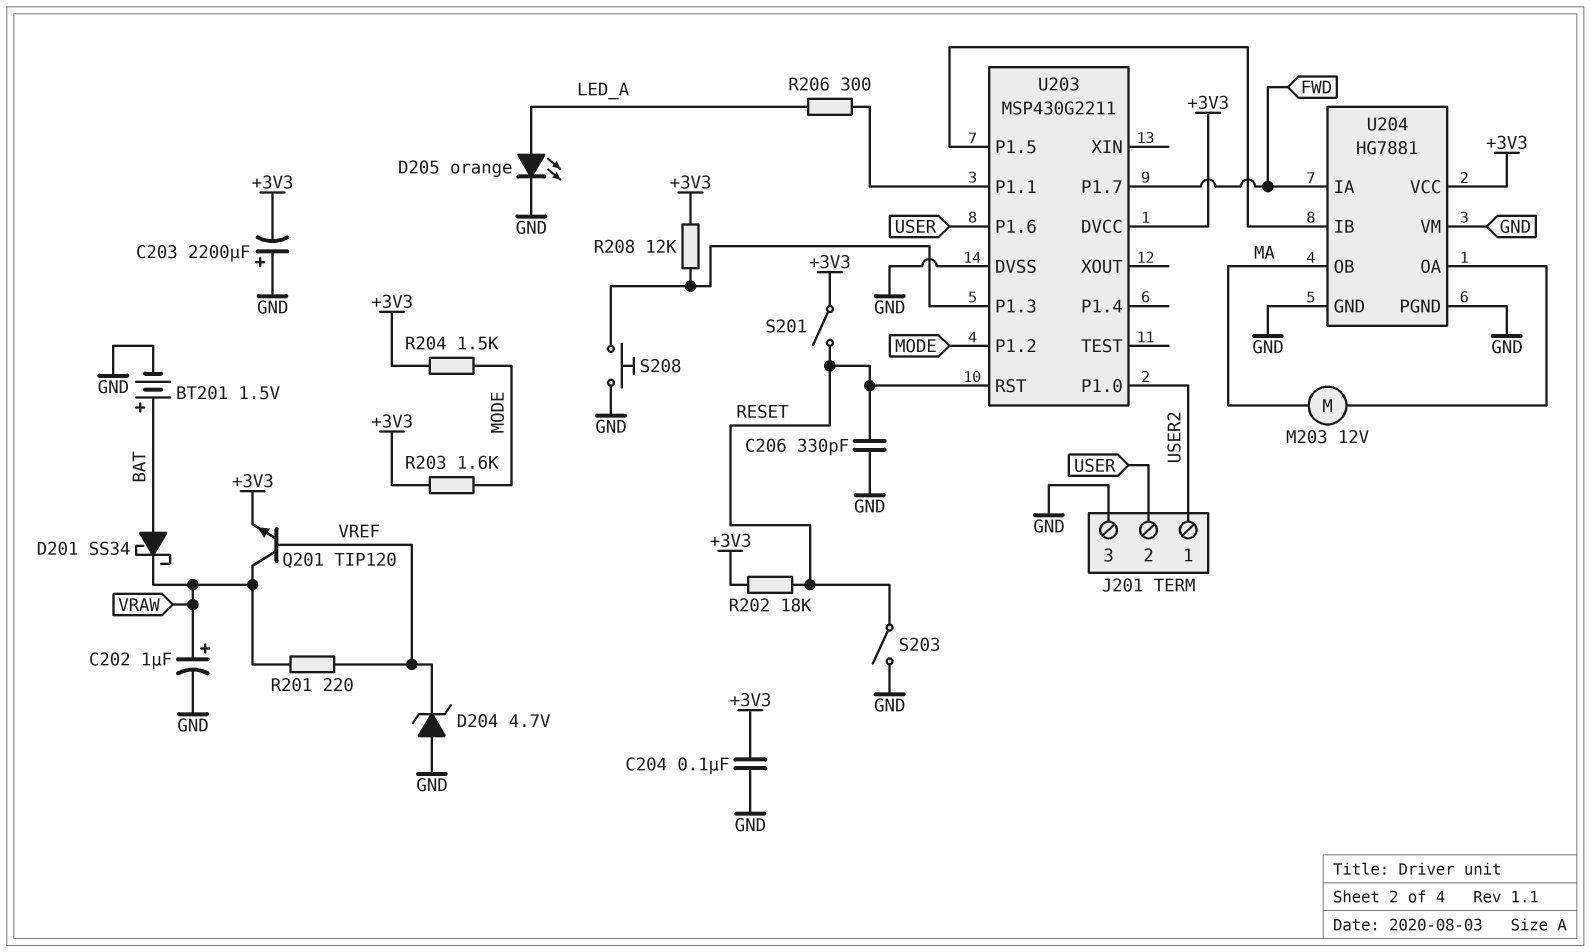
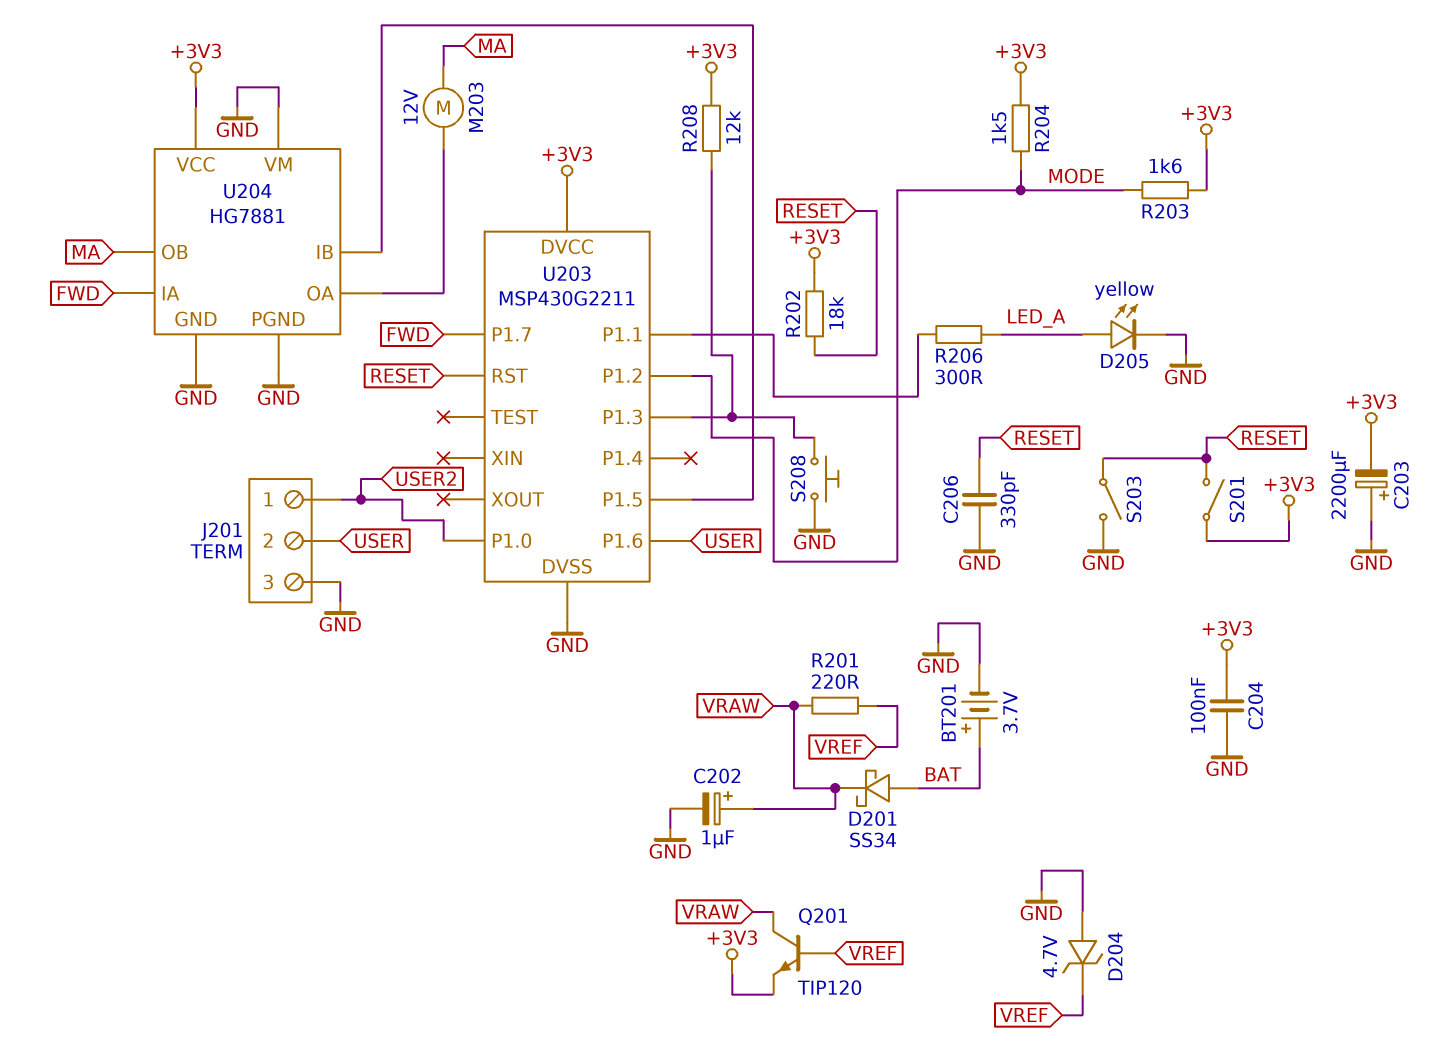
BT201: 1.5V (plus BAT, minus GND) -> 3.7V (plus BAT, minus GND)
D205: LED orange (A LED_A, K GND) -> LED yellow (A LED_A, K GND)

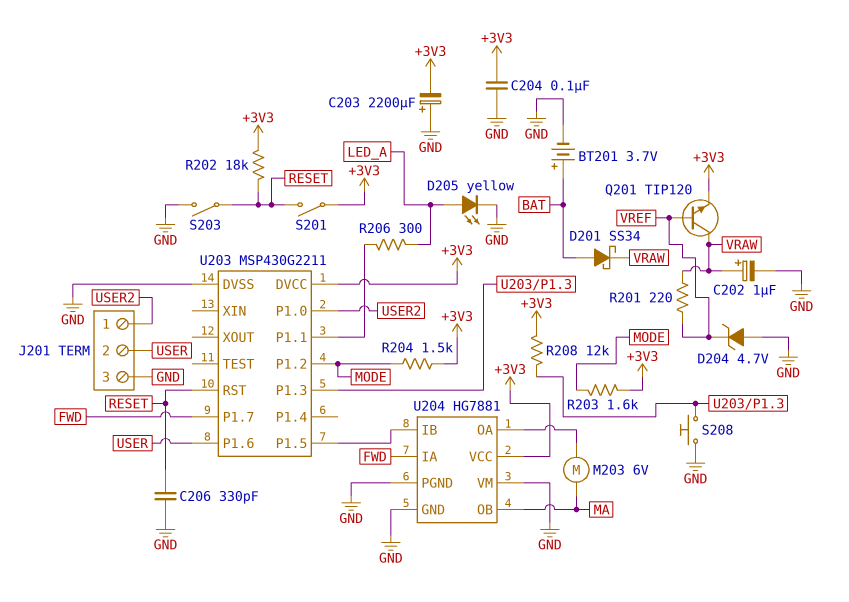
M203: motor 12V (MA, U204/OA) -> motor 6V (MA, U204/OA)

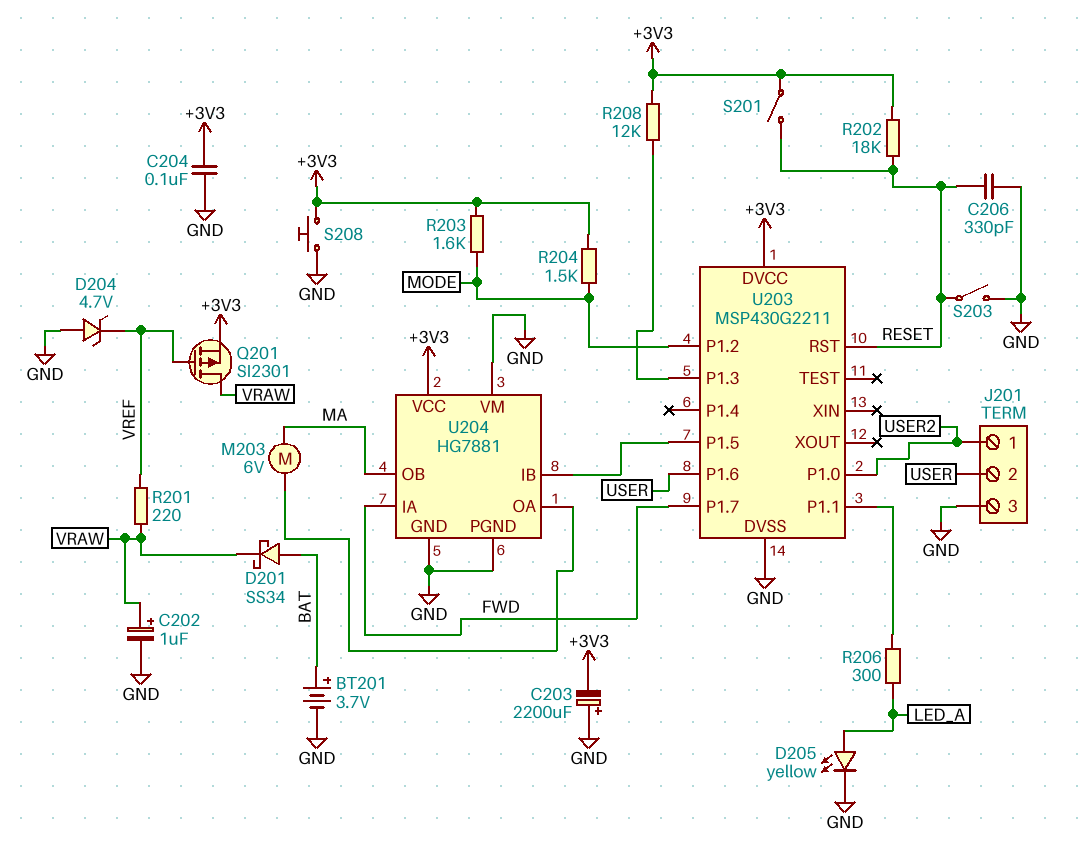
Q201: NPN TIP120 (B VREF, C VRAW, E +3V3) -> PMOS SI2301 (G VREF, D VRAW, S +3V3)
S208: button (GND, U203/P1.3) -> button (+3V3, GND)

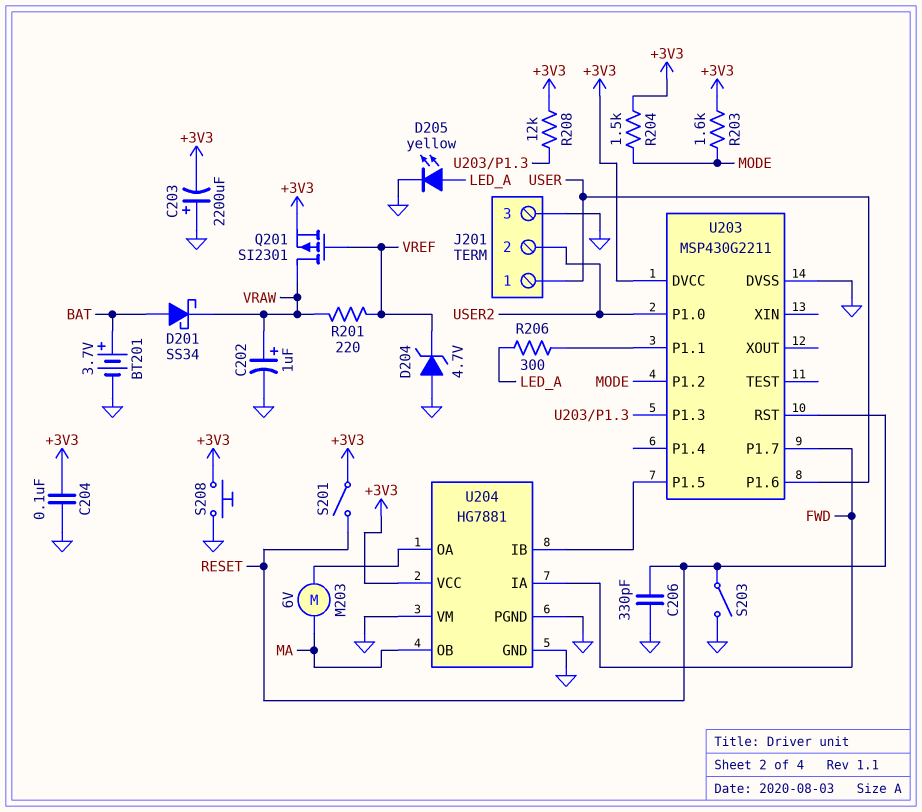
J201 pin 1: USER2 -> USER
J201 pin 2: USER -> USER2
R202: 18k (+3V3, RESET) -> none

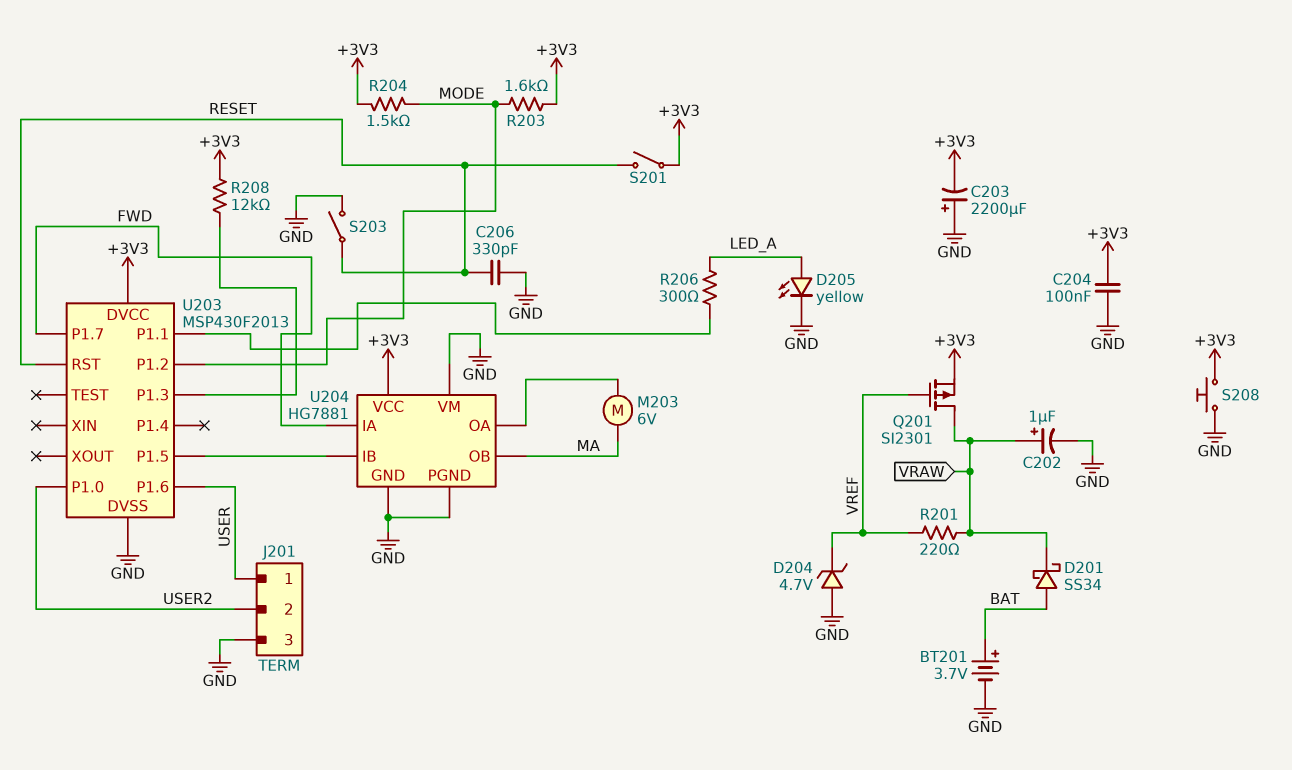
U203: MSP430G2211 -> MSP430F2013

